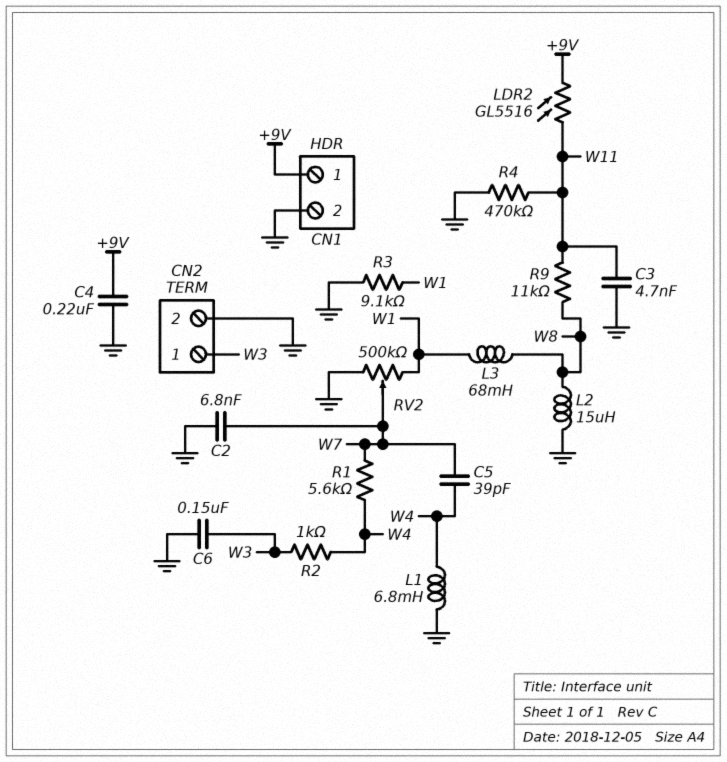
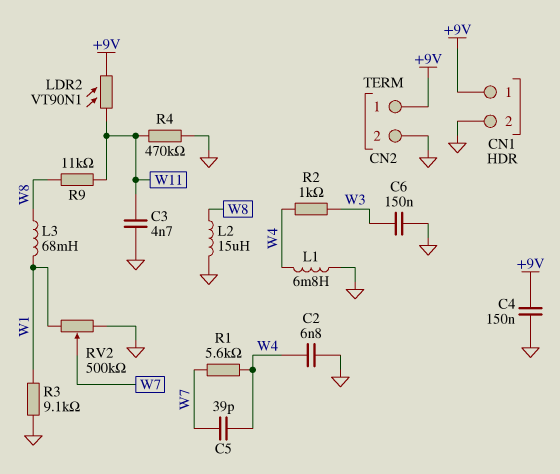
C2: 6.8nF (GND, W7) -> 6.8nF (GND, W4)
C4: 220nF (+9V, GND) -> 150nF (+9V, GND)
CN2 pin 1: W3 -> +9V
LDR2: GL5516 (+9V, W11) -> VT90N1 (+9V, W11)

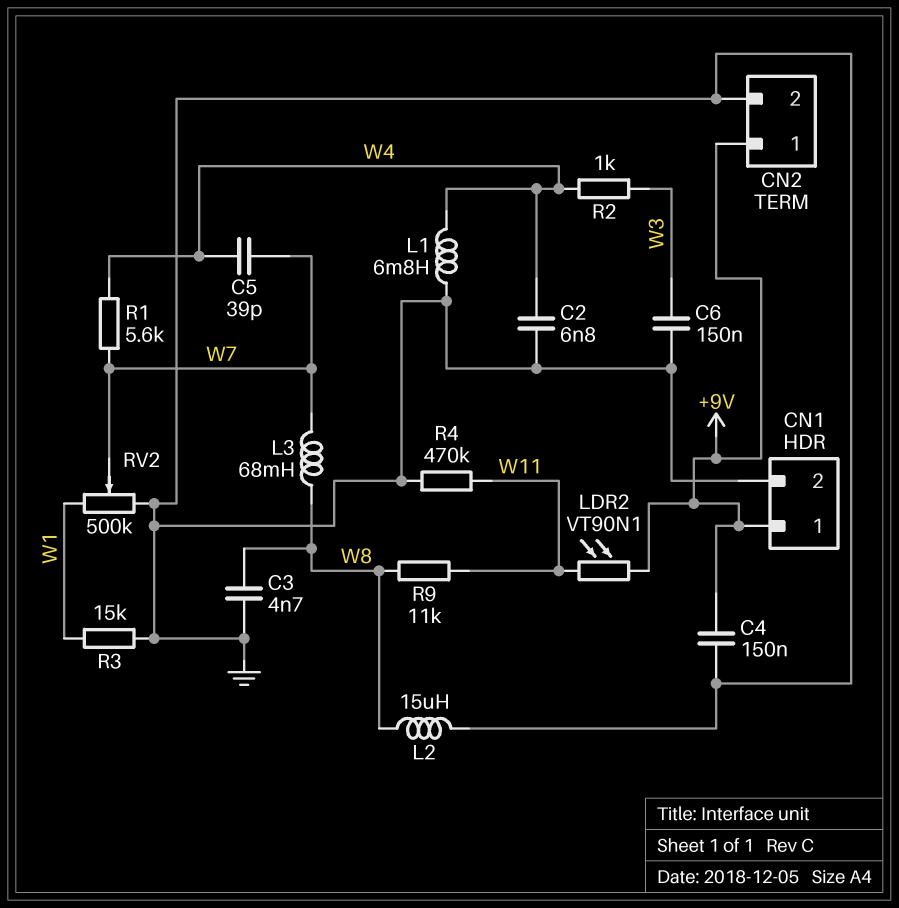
C3: 4.7nF (GND, W11) -> 4.7nF (GND, W8)
L3: 68mH (W1, W8) -> 68mH (W7, W8)
R3: 9.1k (GND, W1) -> 15k (GND, W1)

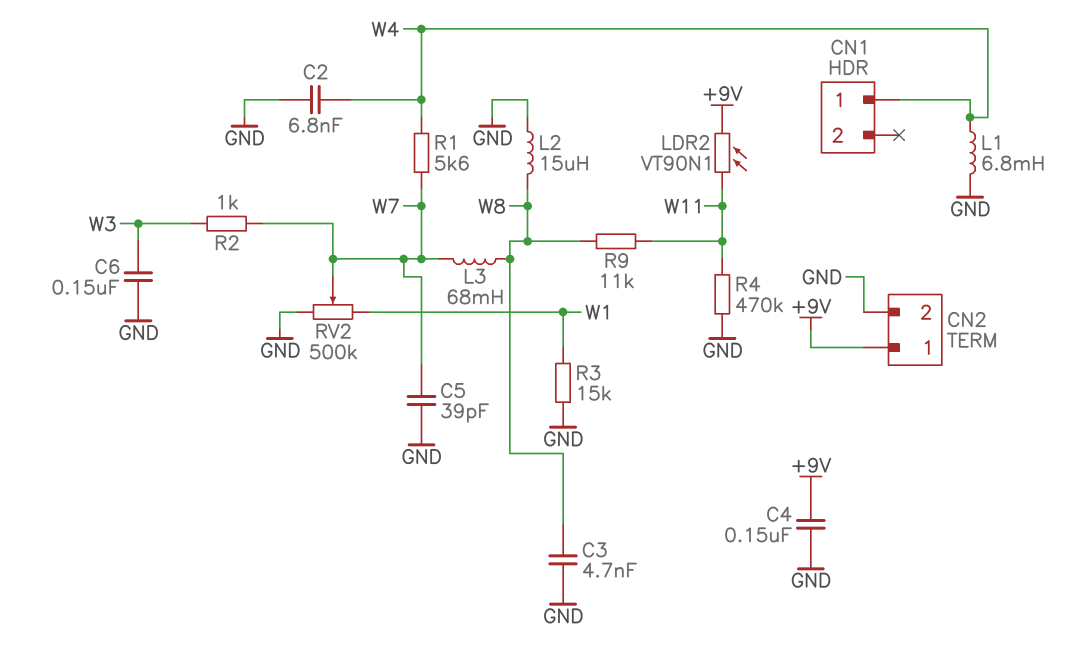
C5: 39pF (W4, W7) -> 39pF (GND, W7)
CN1 pin 1: +9V -> W4
CN1 pin 2: GND -> none
R2: 1k (W3, W4) -> 1k (W3, W7)

